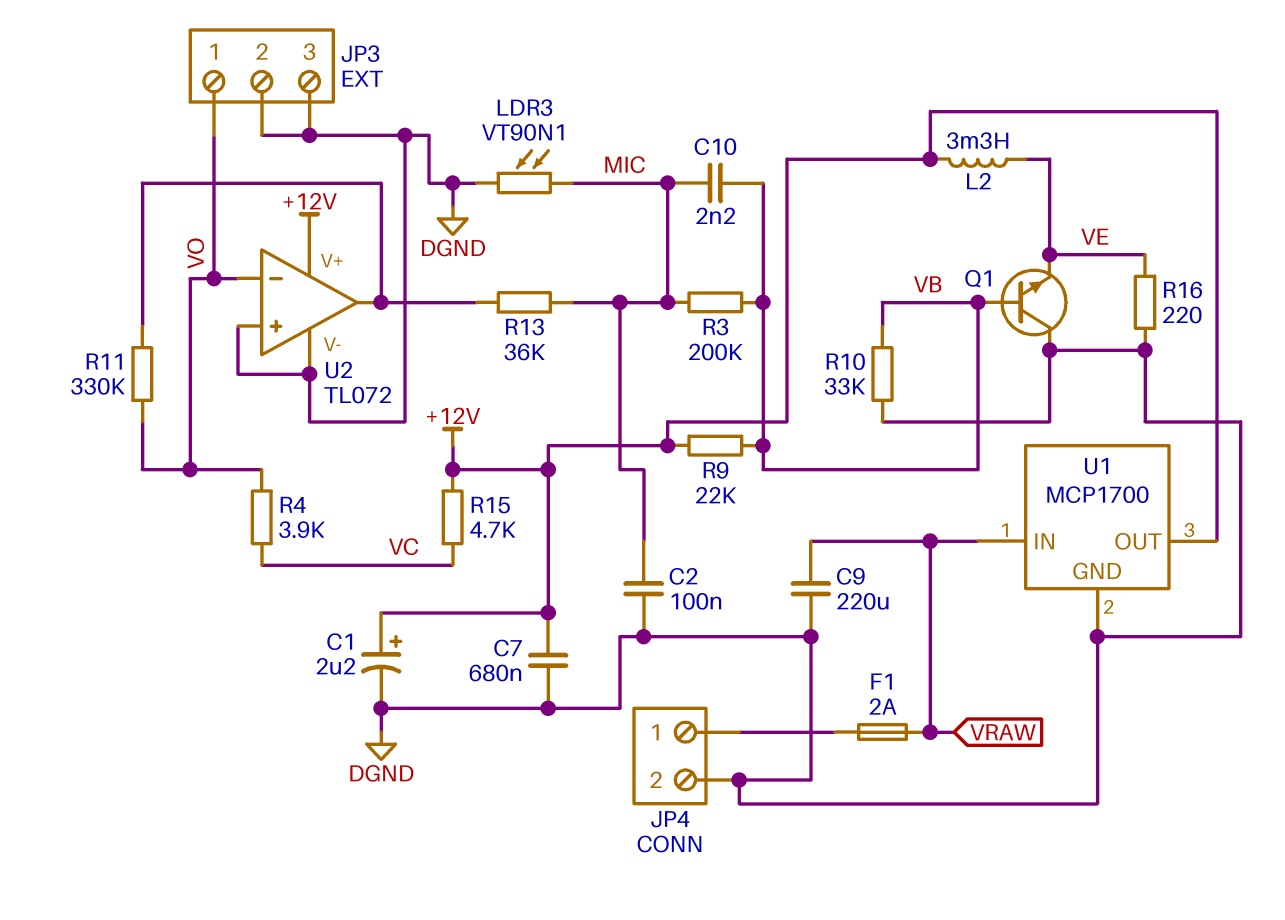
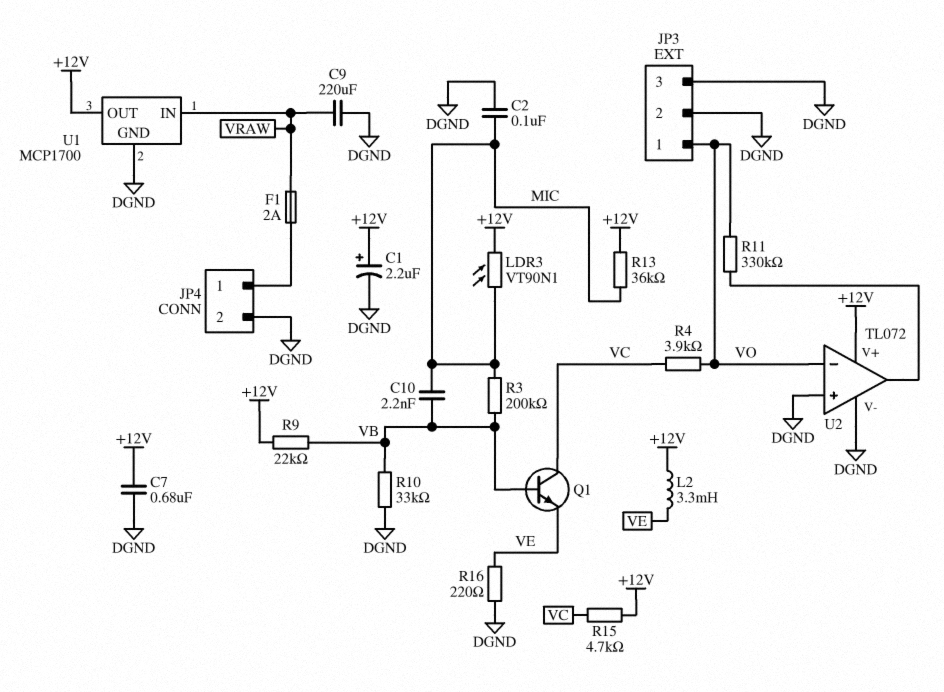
LDR3: VT90N1 (DGND, MIC) -> VT90N1 (+12V, MIC)
Q1: NPN (B VB, C DGND, E VE) -> NPN (B VB, C VC, E VE)
R13: 36k (MIC, U2/out) -> 36k (+12V, MIC)

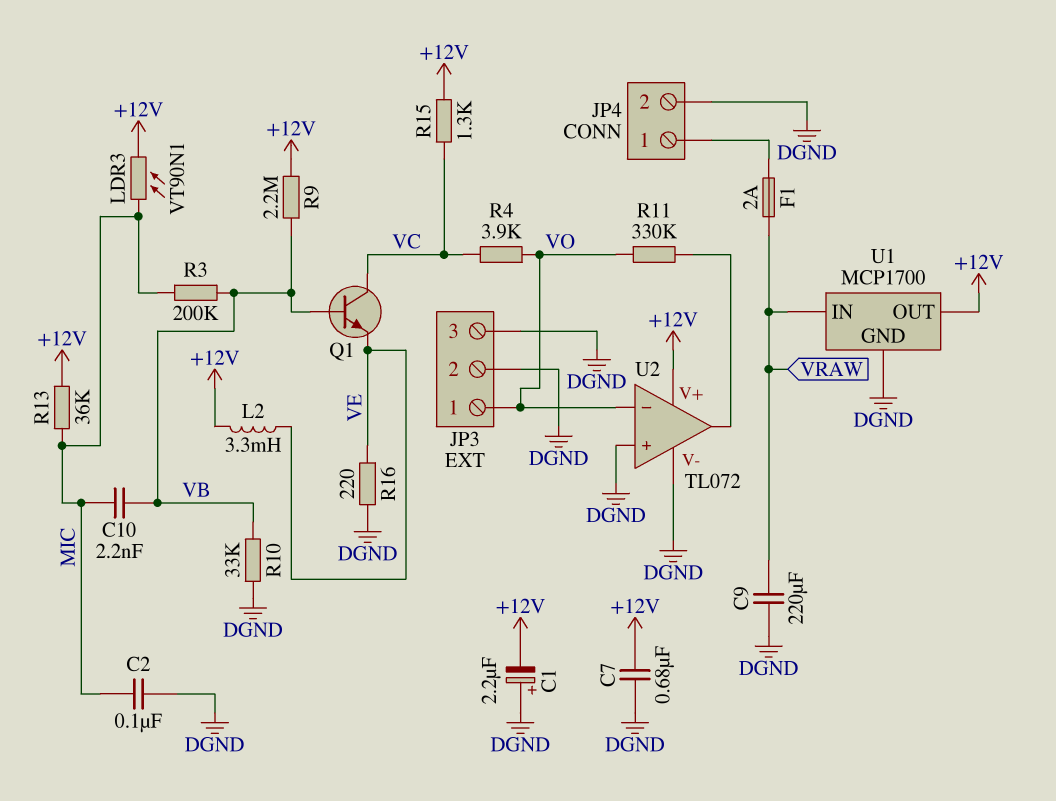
C1: 2.2uF (plus +12V, minus DGND) -> 2.2uF (plus DGND, minus +12V)
R9: 22k (+12V, VB) -> 2.2M (+12V, VB)
R15: 4.7k (+12V, VC) -> 1.3k (+12V, VC)

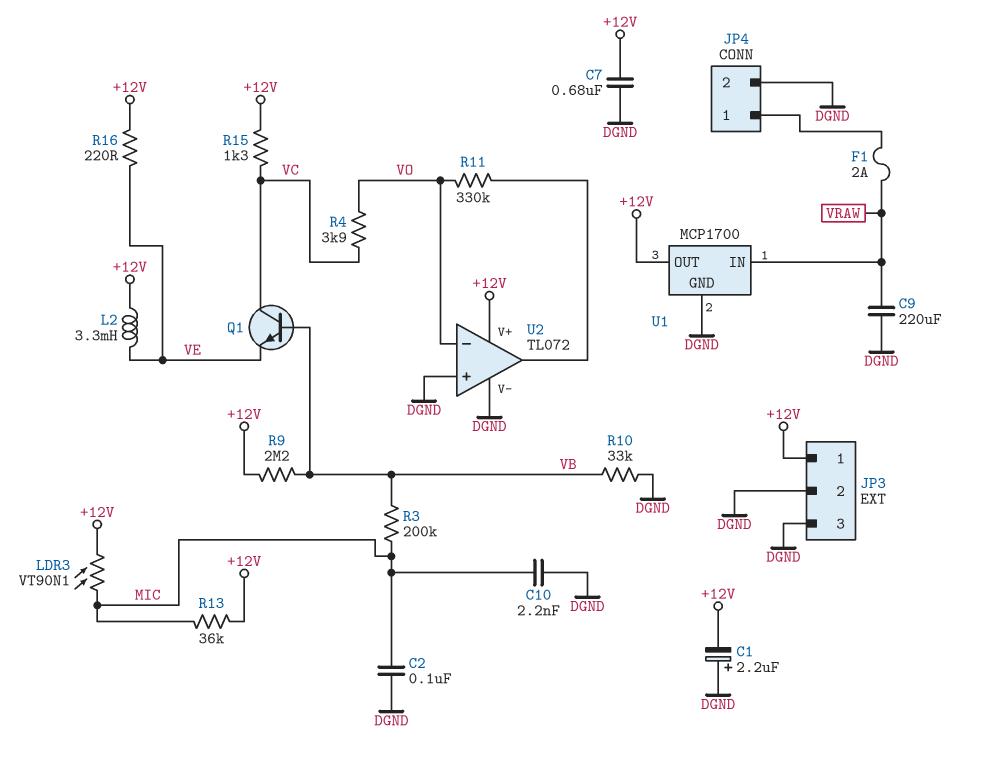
C10: 2.2nF (MIC, VB) -> 2.2nF (DGND, MIC)
JP3 pin 1: VO -> +12V
R16: 220 (DGND, VE) -> 220 (+12V, VE)

